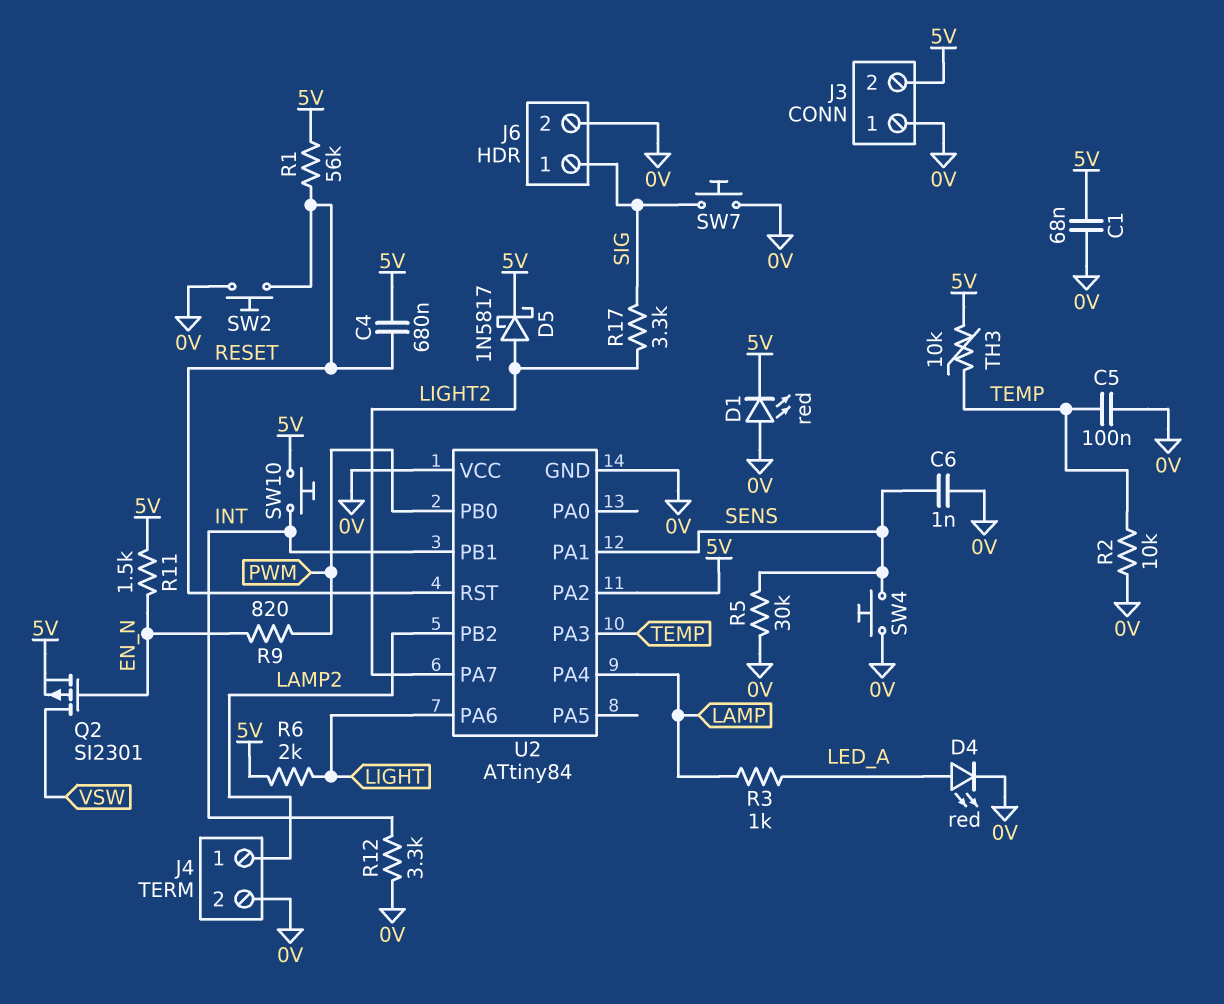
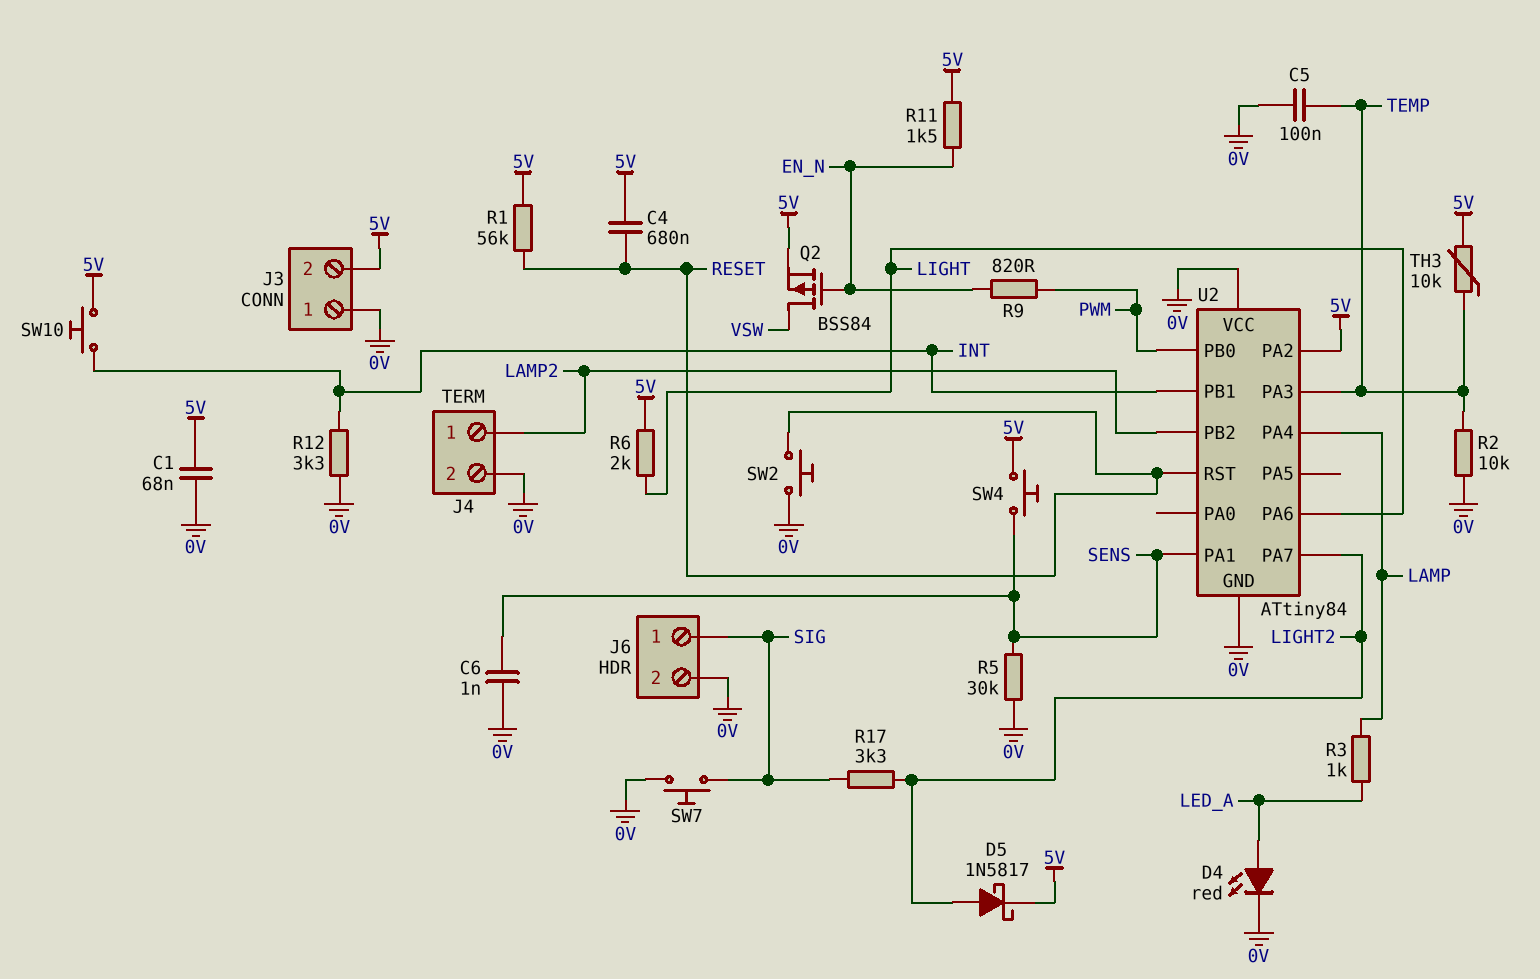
D1: LED red (A 0V, K 5V) -> none
Q2: PMOS SI2301 (G EN_N, D VSW, S 5V) -> PMOS BSS84 (G EN_N, D VSW, S 5V)
SW4: button (0V, SENS) -> button (5V, SENS)

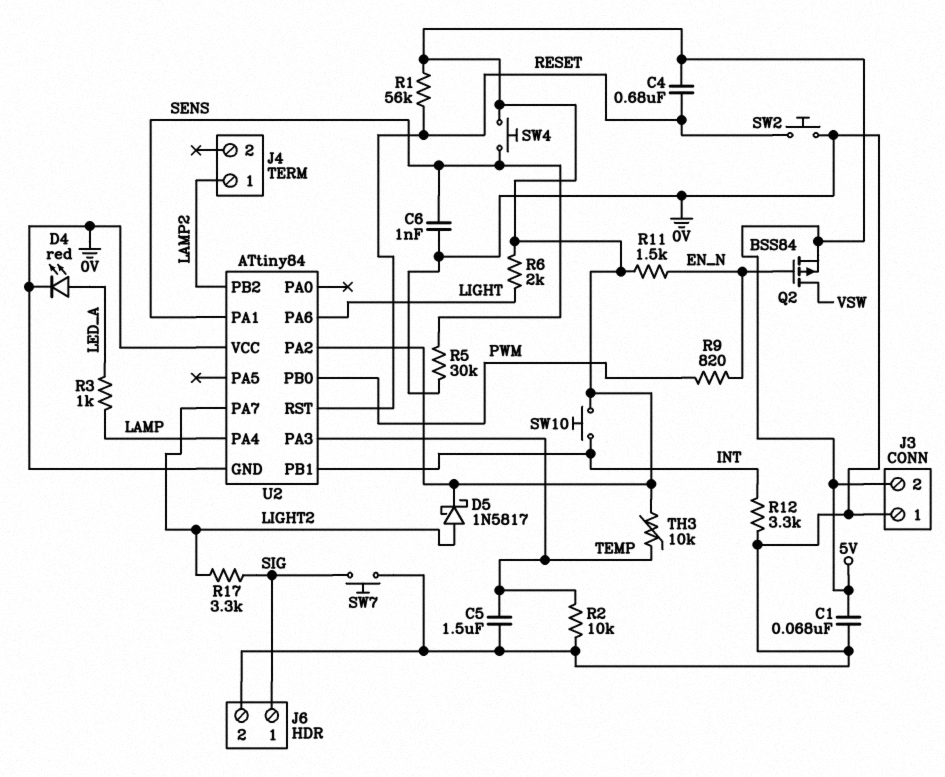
C5: 100nF (0V, TEMP) -> 1.5uF (0V, TEMP)
J4 pin 2: 0V -> none

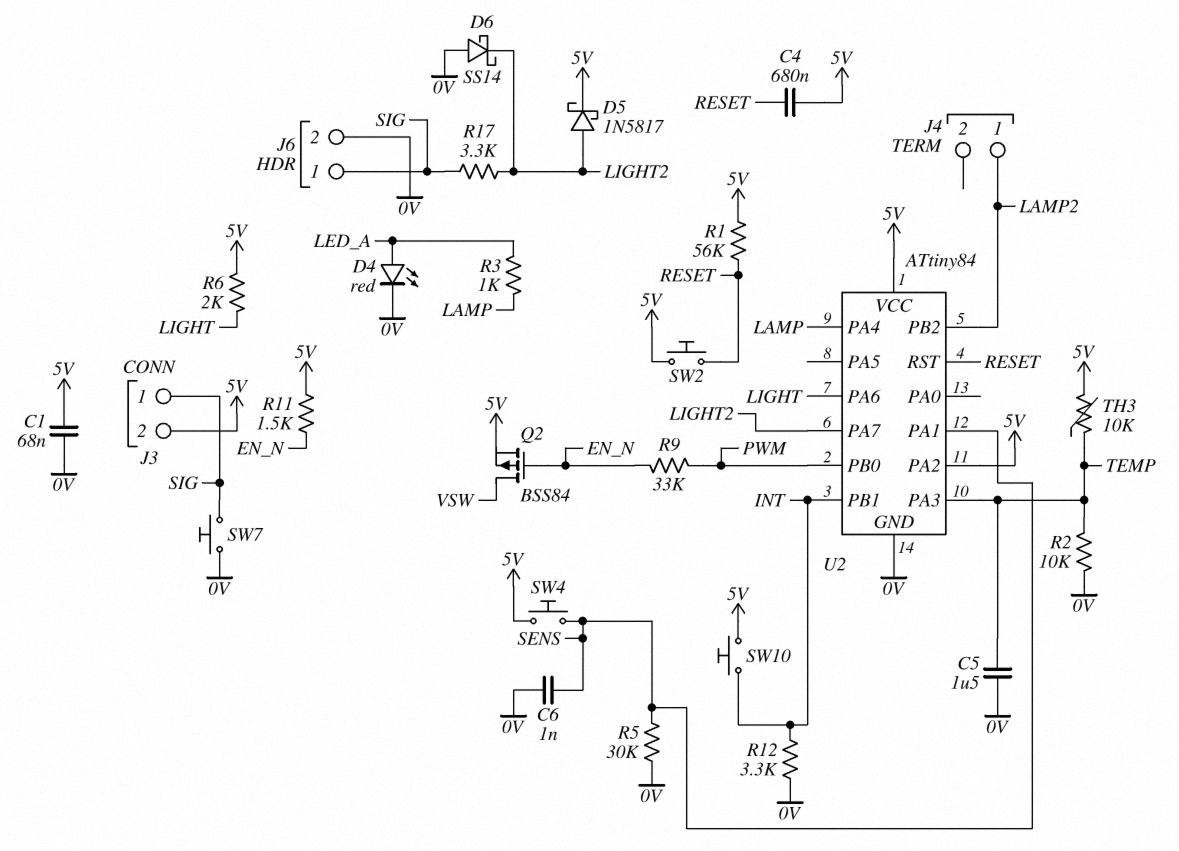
D6: none -> schottky SS14 (A 0V, K LIGHT2)
J3 pin 1: 0V -> SIG
R9: 820 (EN_N, PWM) -> 33k (EN_N, PWM)
SW2: button (0V, RESET) -> button (5V, RESET)
U2 pin VCC: 0V -> 5V

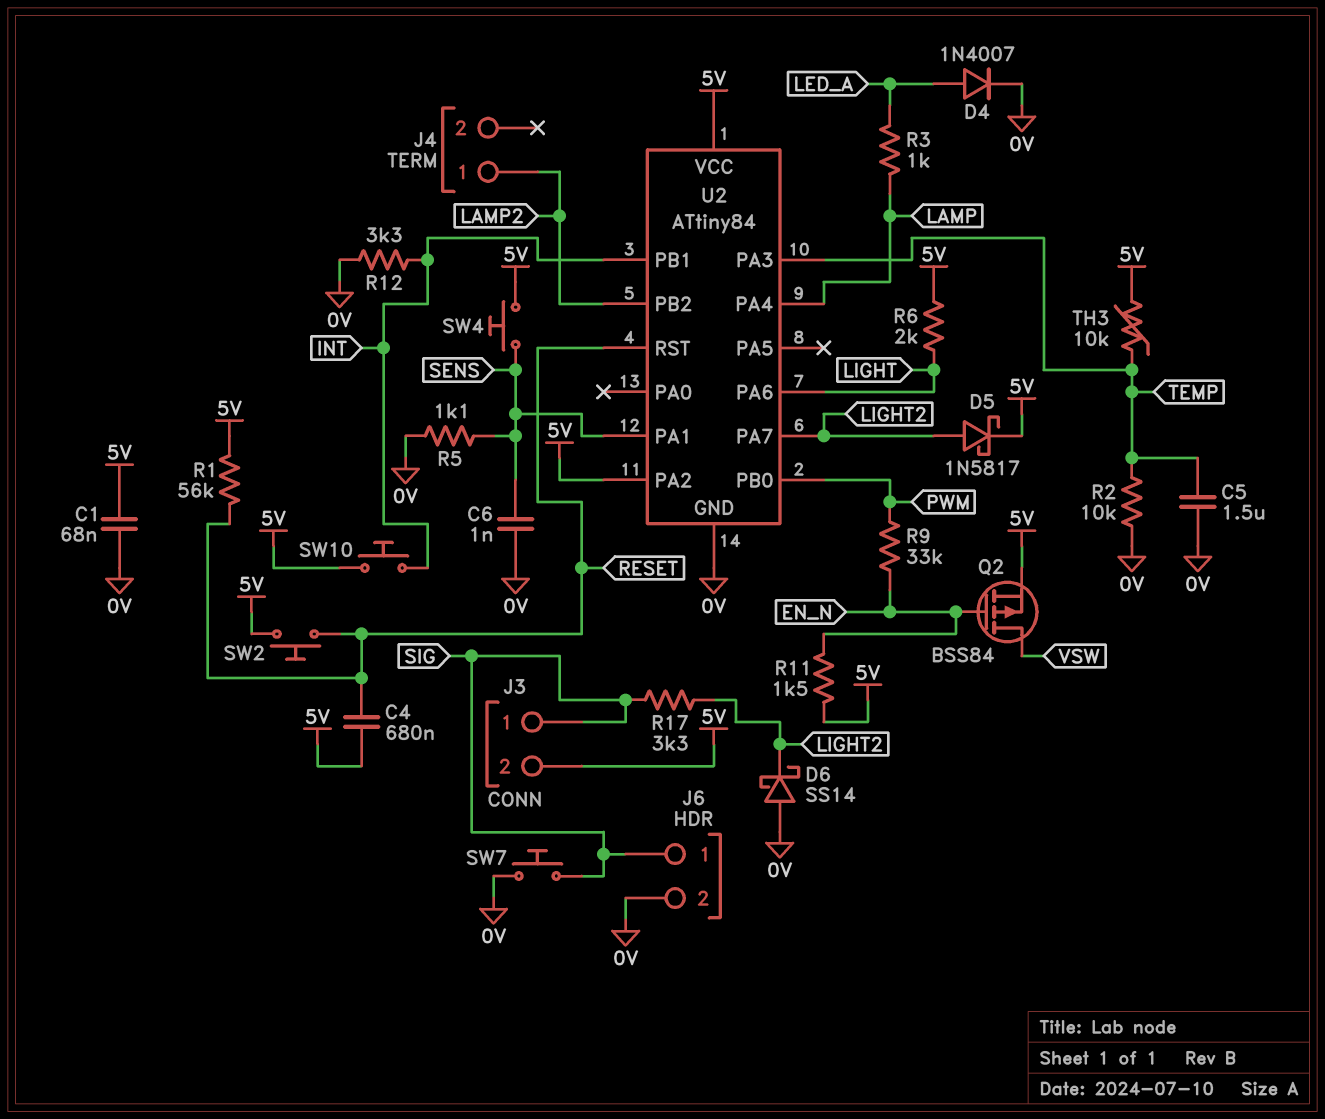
D4: LED red (A LED_A, K 0V) -> diode 1N4007 (A LED_A, K 0V)
R5: 30k (0V, SENS) -> 1.1k (0V, SENS)

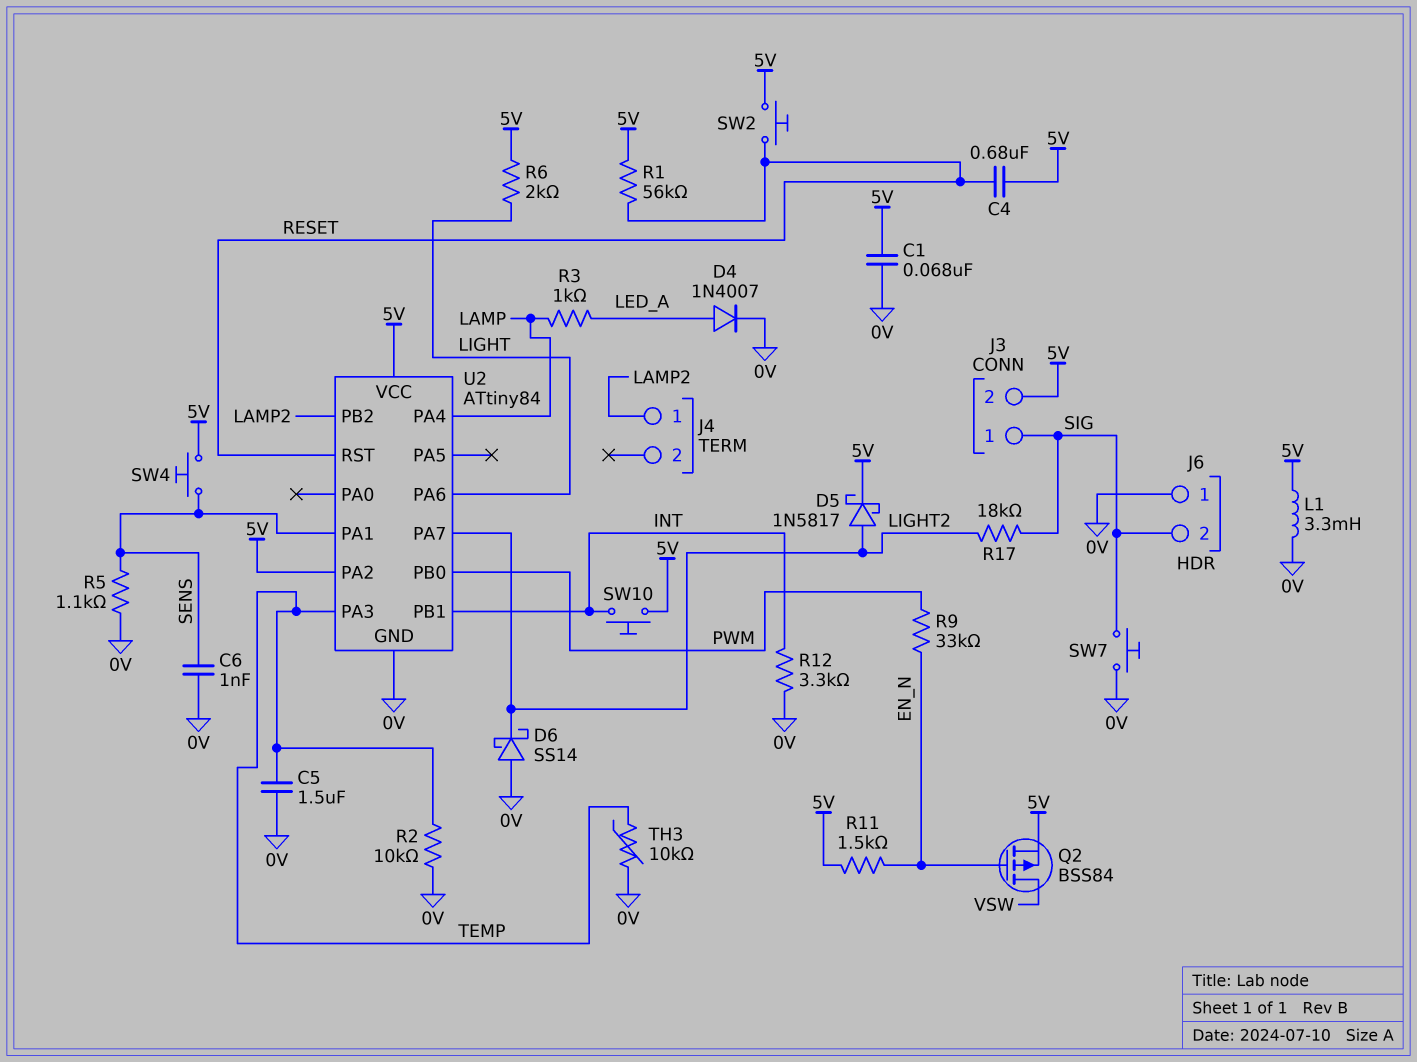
J6 pin 1: SIG -> 0V
J6 pin 2: 0V -> SIG
L1: none -> 3.3mH (0V, 5V)
R17: 3.3k (LIGHT2, SIG) -> 18k (LIGHT2, SIG)
TH3: 10k (5V, TEMP) -> 10k (0V, TEMP)

